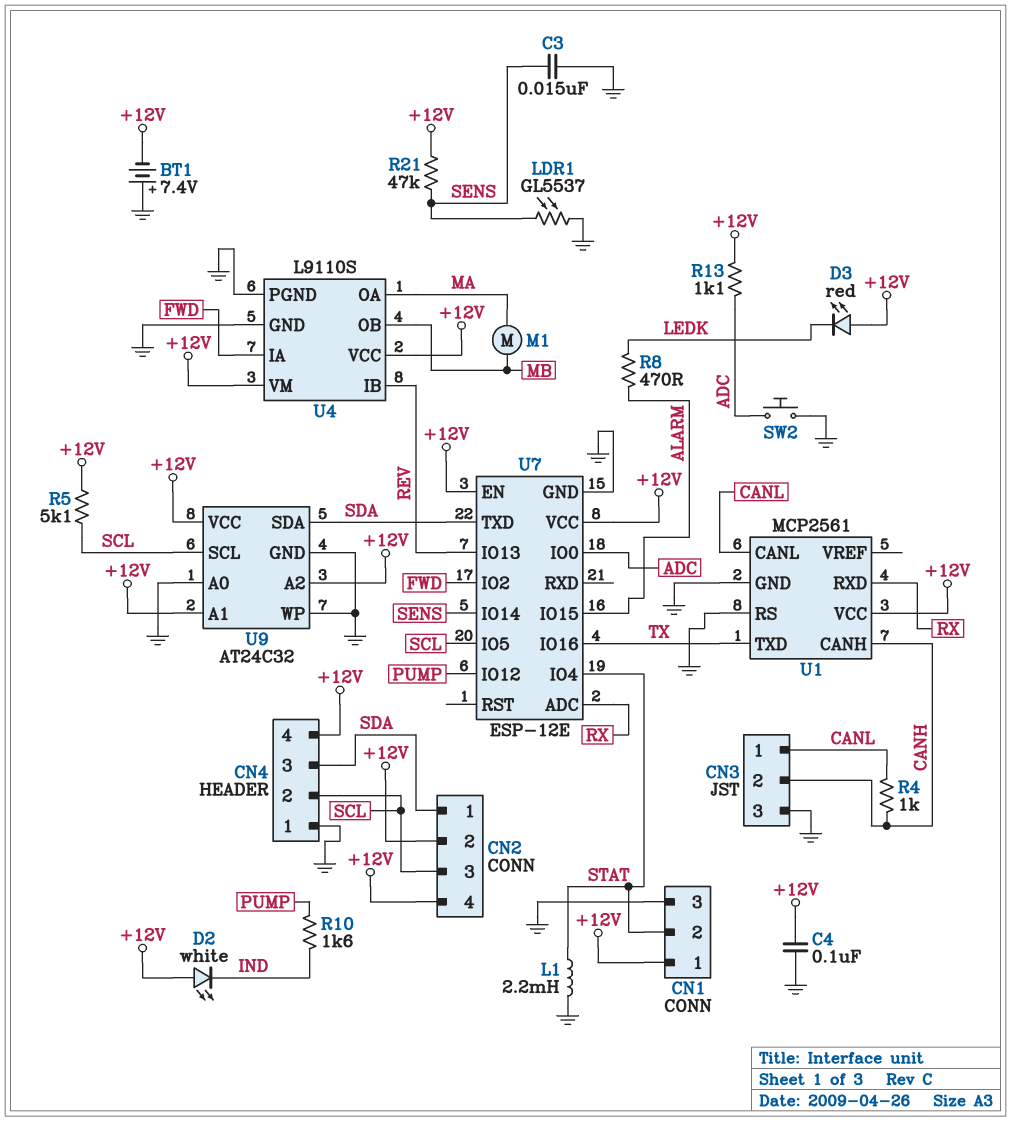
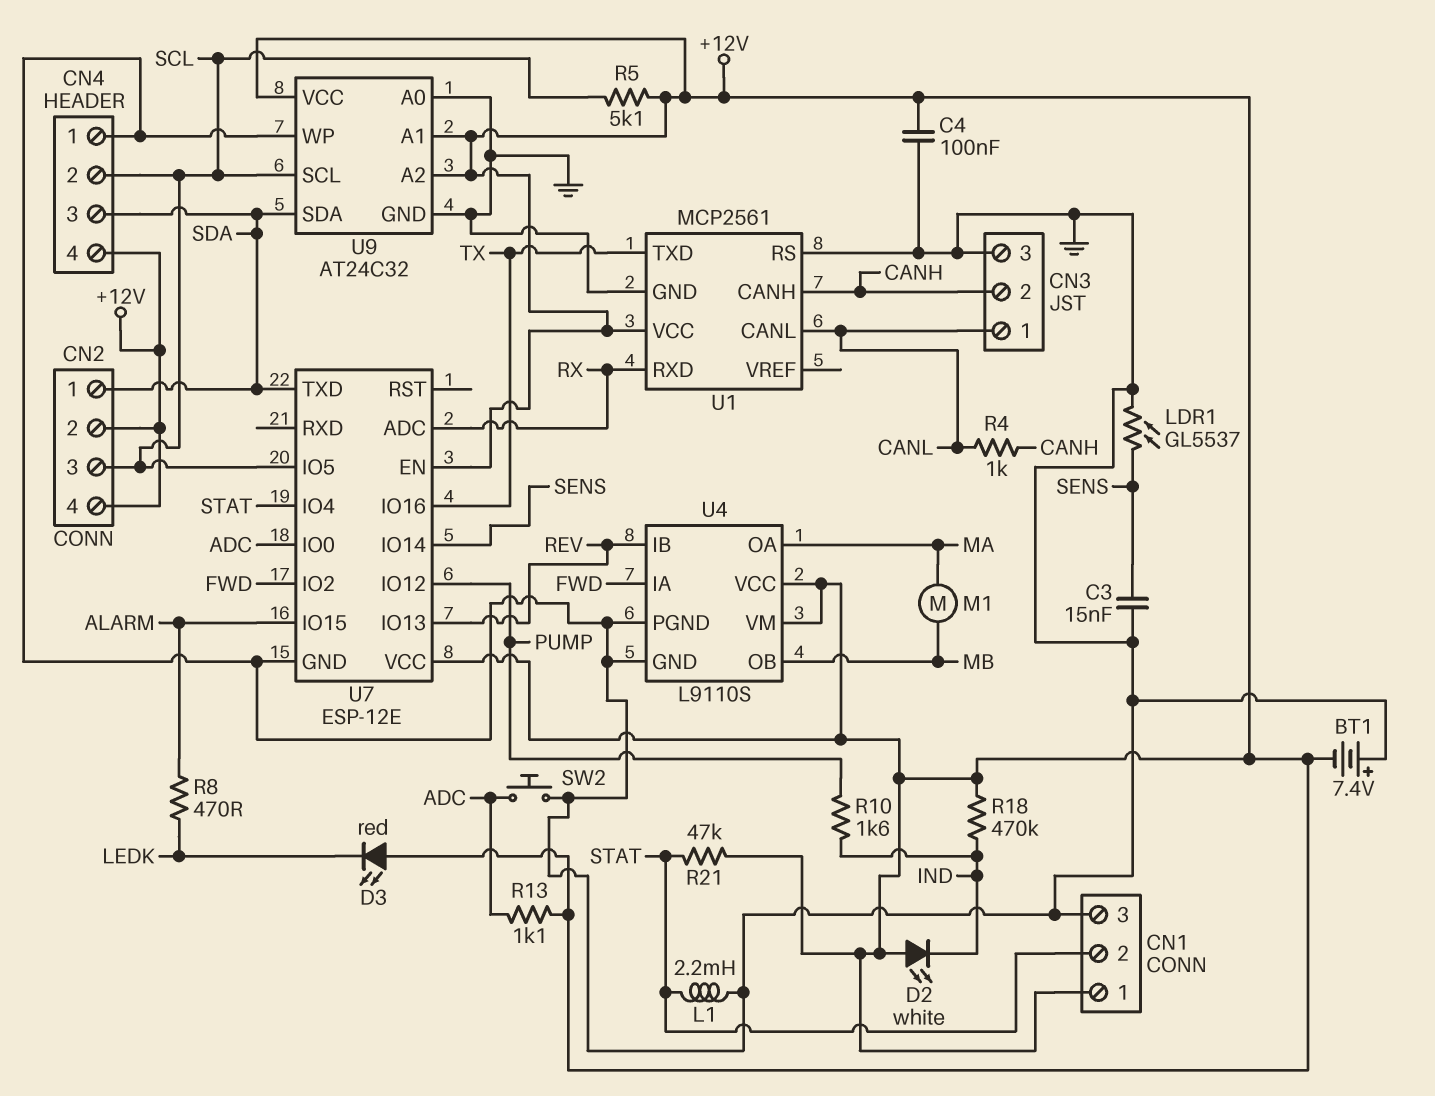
R18: none -> 470k (+12V, IND)
R21: 47k (+12V, SENS) -> 47k (+12V, STAT)

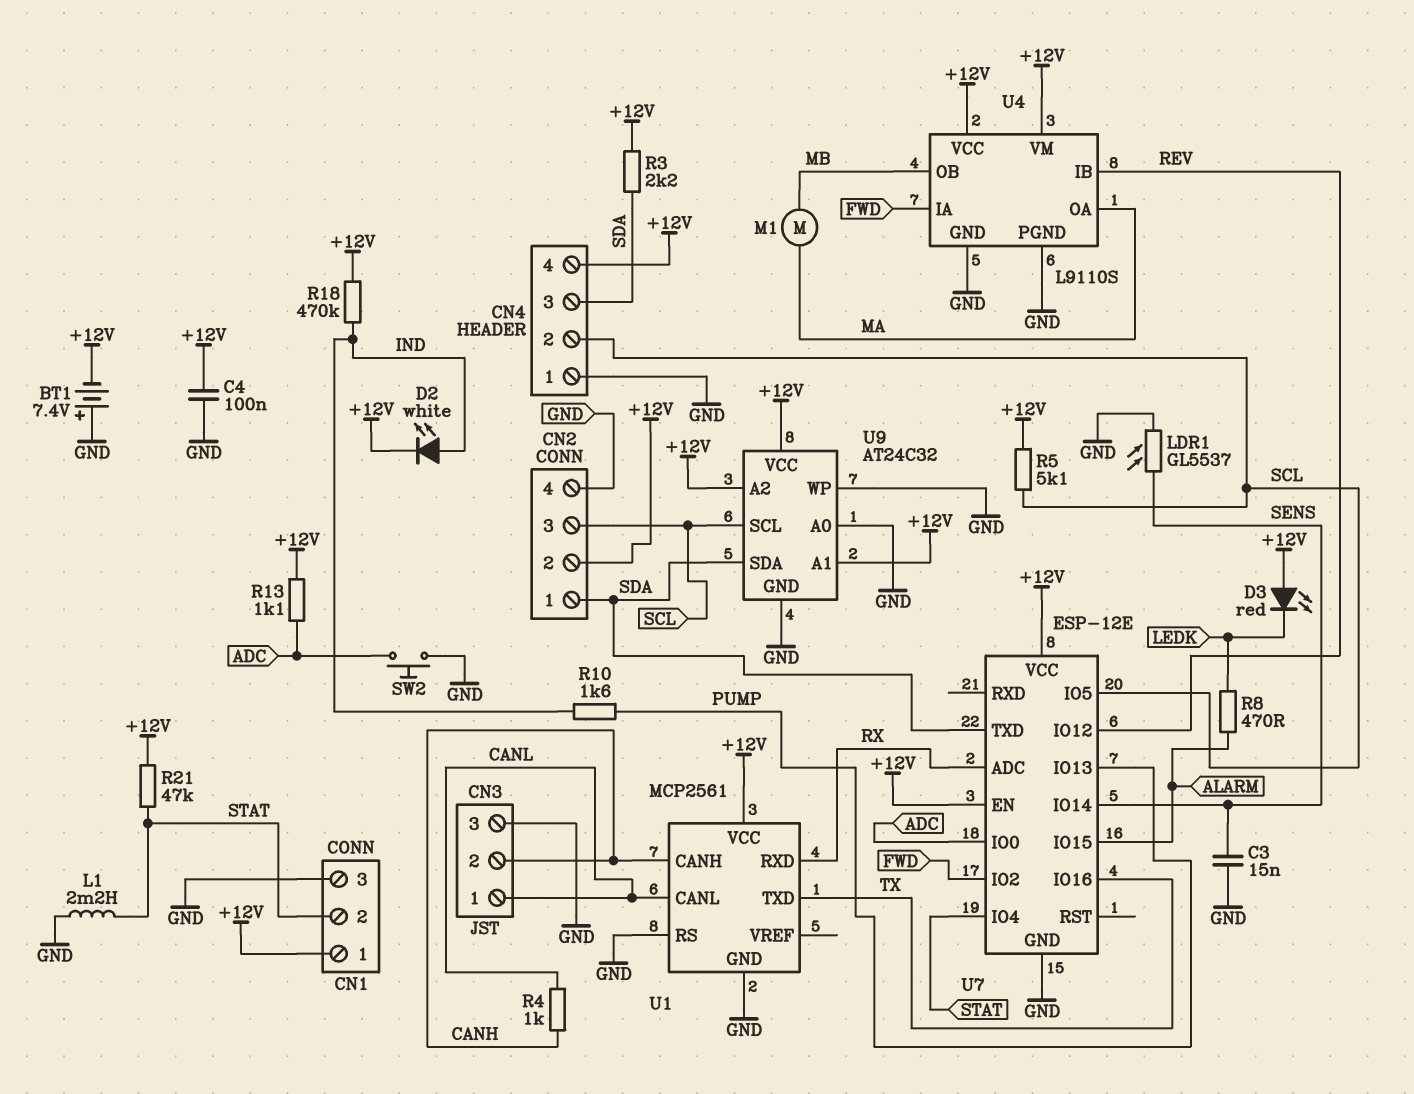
CN2 pin 4: +12V -> GND
D2: LED white (A +12V, K IND) -> LED white (A IND, K +12V)
R3: none -> 2.2k (+12V, SDA)
U7 pin IO12: PUMP -> REV
U7 pin IO13: REV -> PUMP

